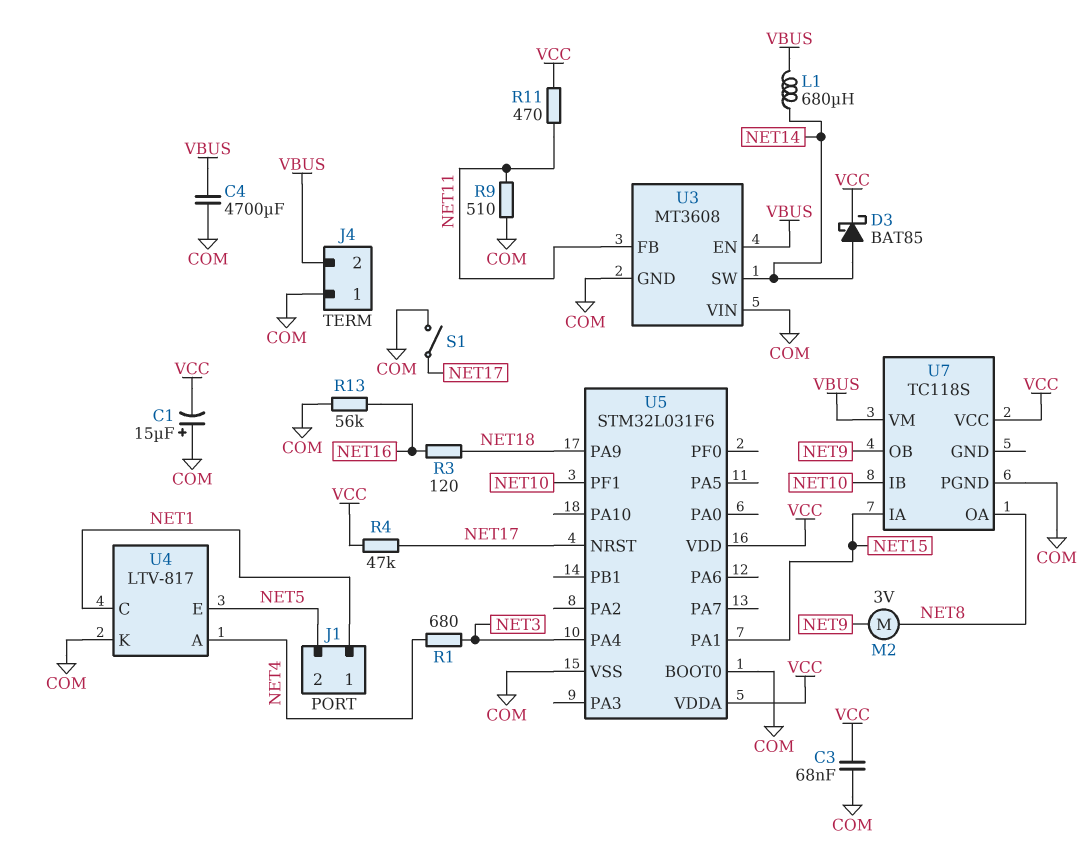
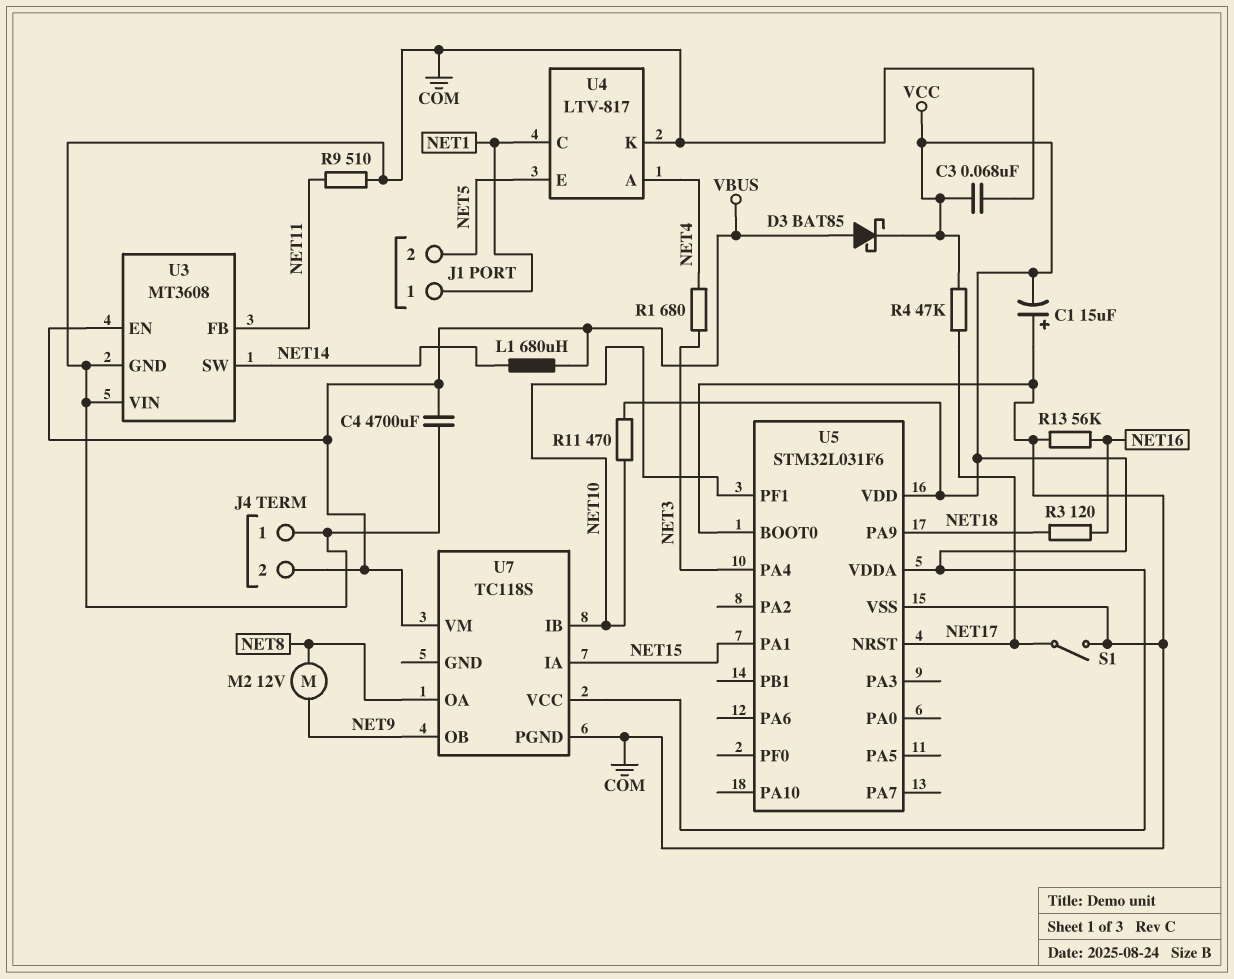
D3: schottky BAT85 (A NET14, K VCC) -> schottky BAT85 (A VBUS, K VCC)
M2: motor 3V (NET8, NET9) -> motor 12V (NET8, NET9)
R11: 470 (NET11, VCC) -> 470 (NET10, VCC)

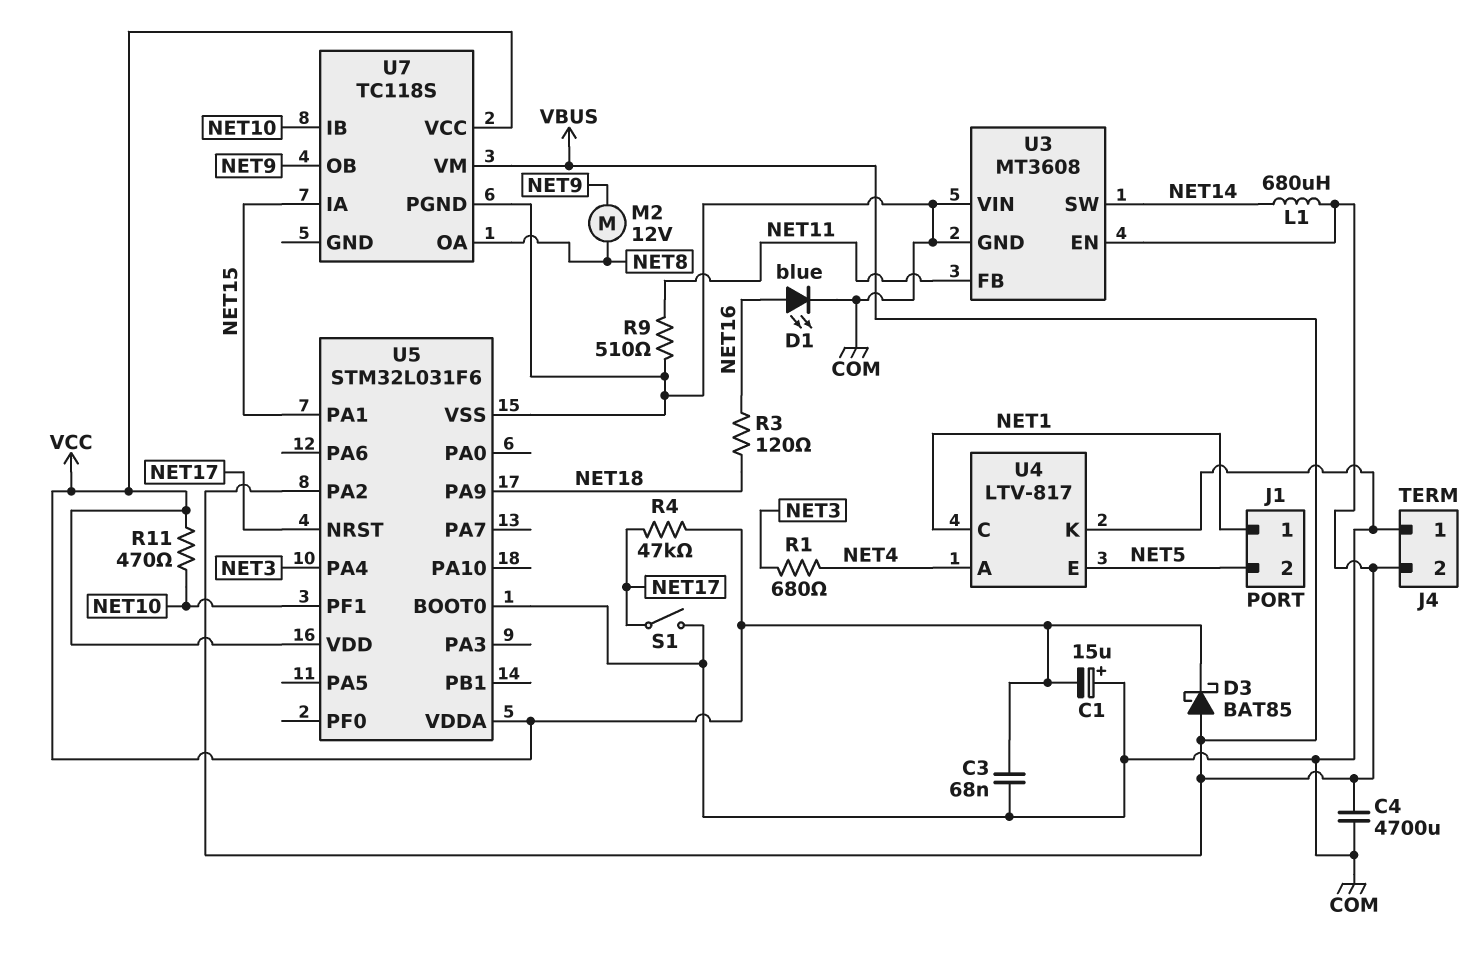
D1: none -> LED blue (A NET16, K COM)
R13: 56k (COM, NET16) -> none
U5 pin PA2: none -> VBUS

